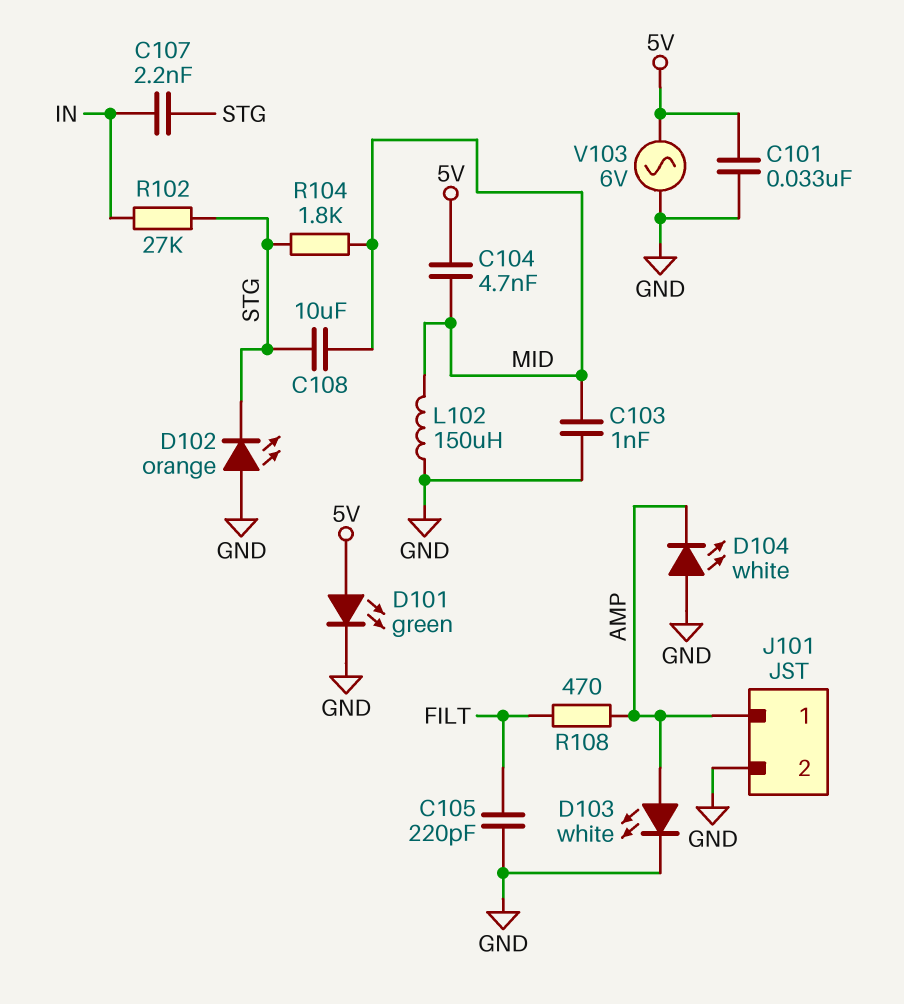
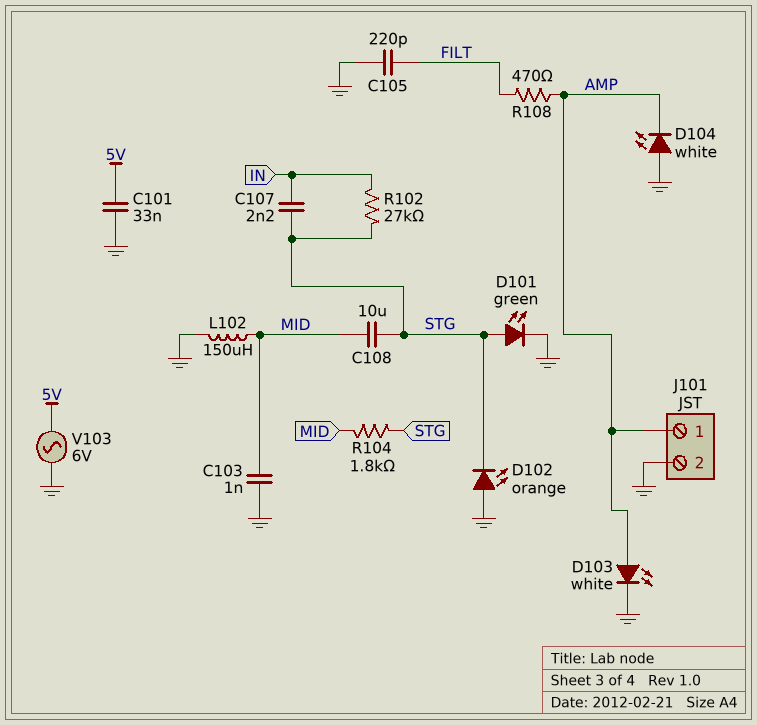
C104: 4.7nF (5V, MID) -> none
D101: LED green (A 5V, K GND) -> LED green (A STG, K GND)

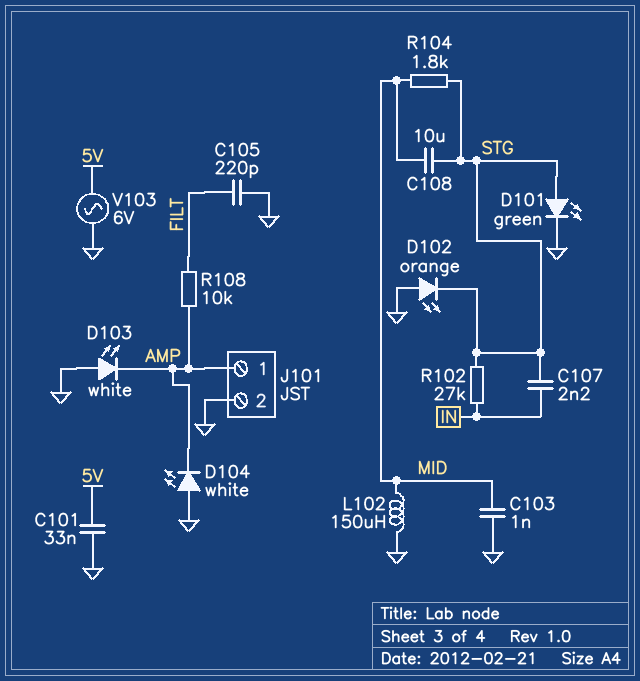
D103: LED white (A AMP, K GND) -> LED white (A GND, K AMP)
R108: 470 (AMP, FILT) -> 10k (AMP, FILT)

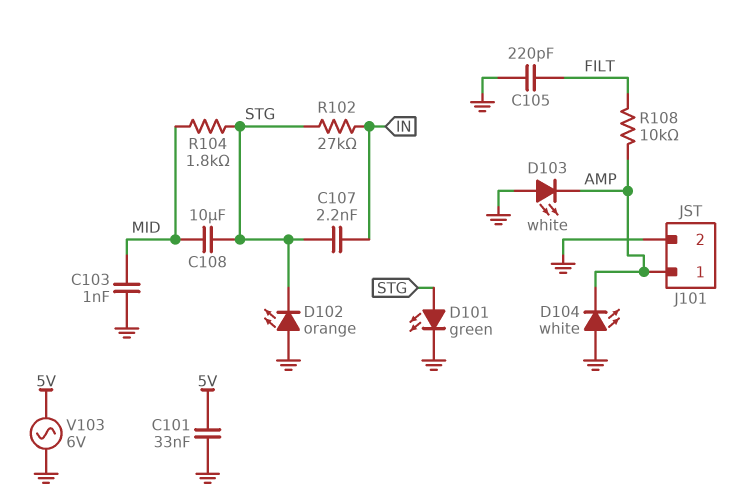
L102: 150uH (GND, MID) -> none

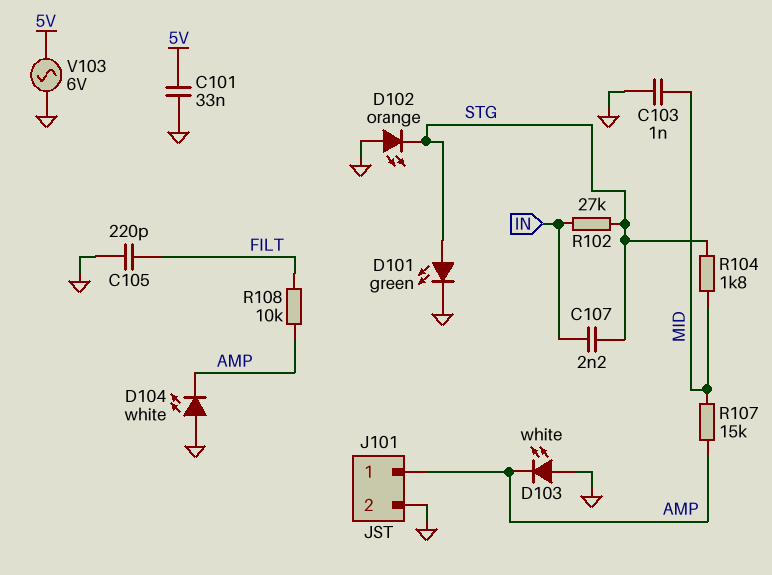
C108: 10uF (MID, STG) -> none
R107: none -> 15k (AMP, MID)

